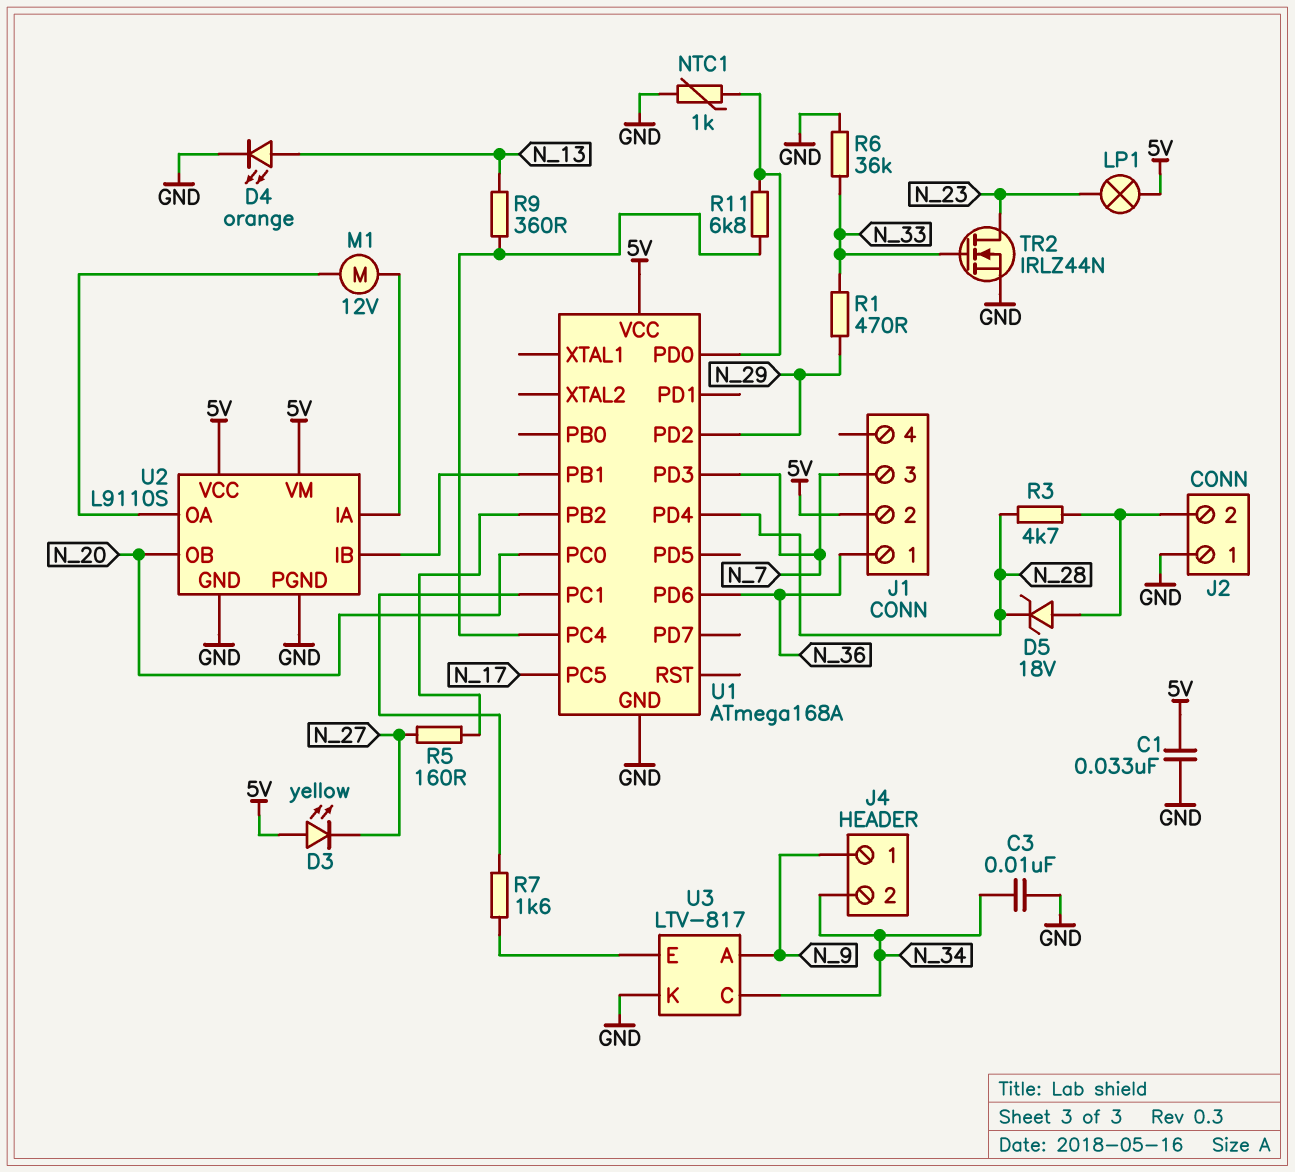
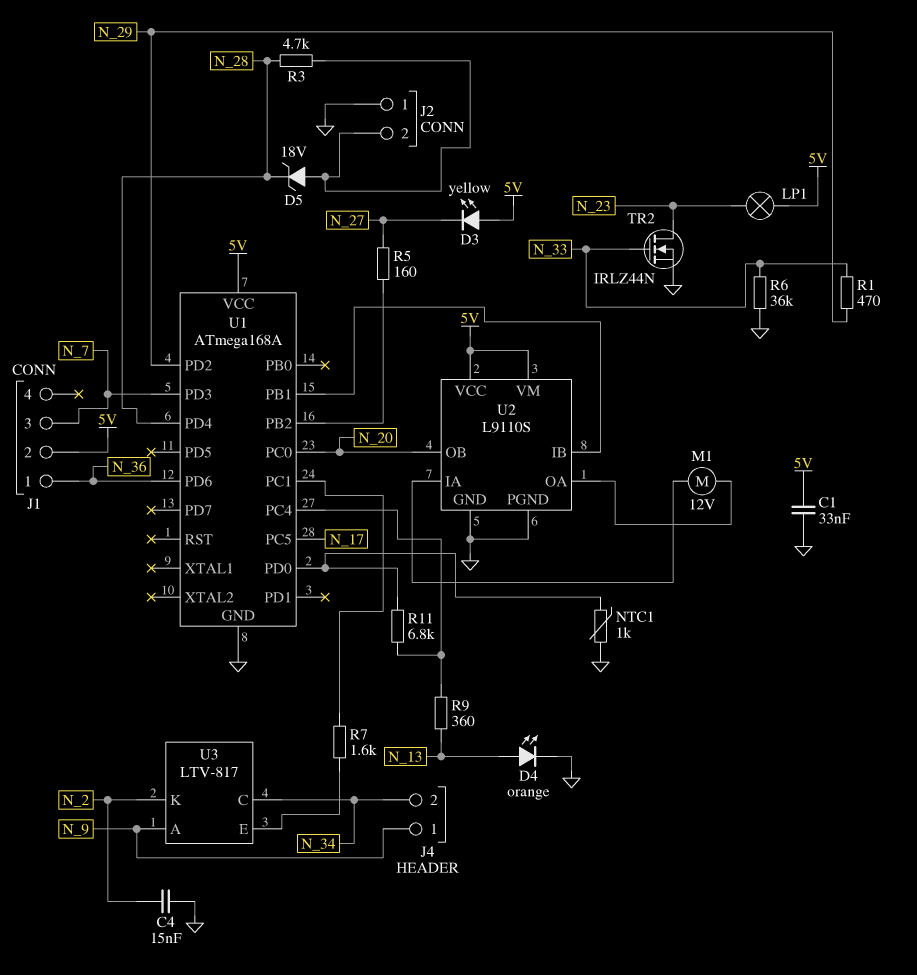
C3: 10nF (GND, N_34) -> none
C4: none -> 15nF (GND, N_2)
U3 pin K: GND -> N_2

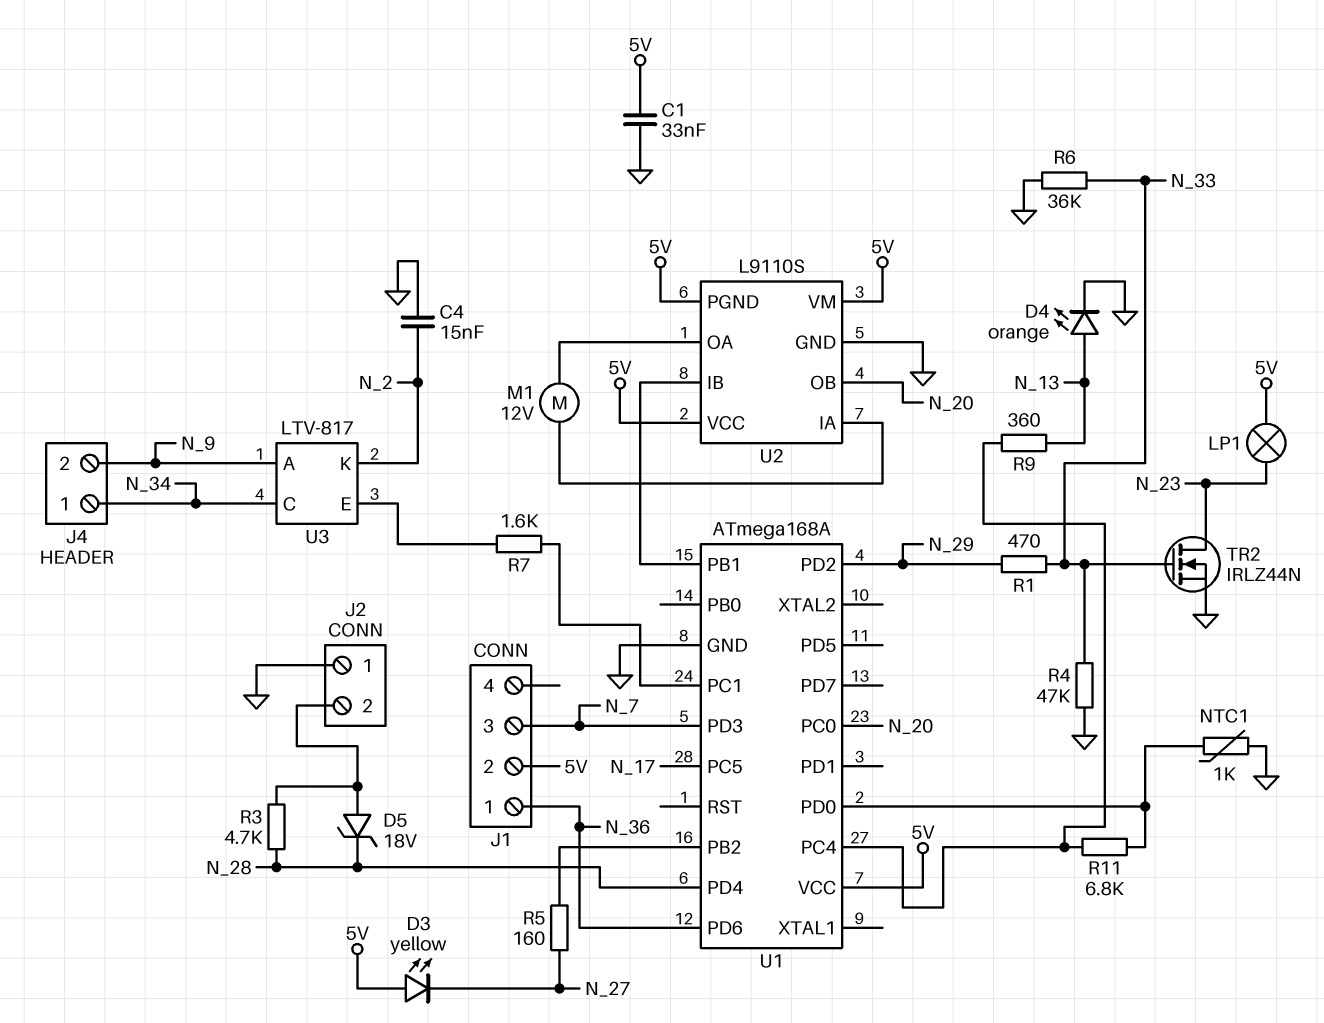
J4 pin 1: N_9 -> N_34
J4 pin 2: N_34 -> N_9
R4: none -> 47k (GND, N_33)
U2 pin PGND: GND -> 5V

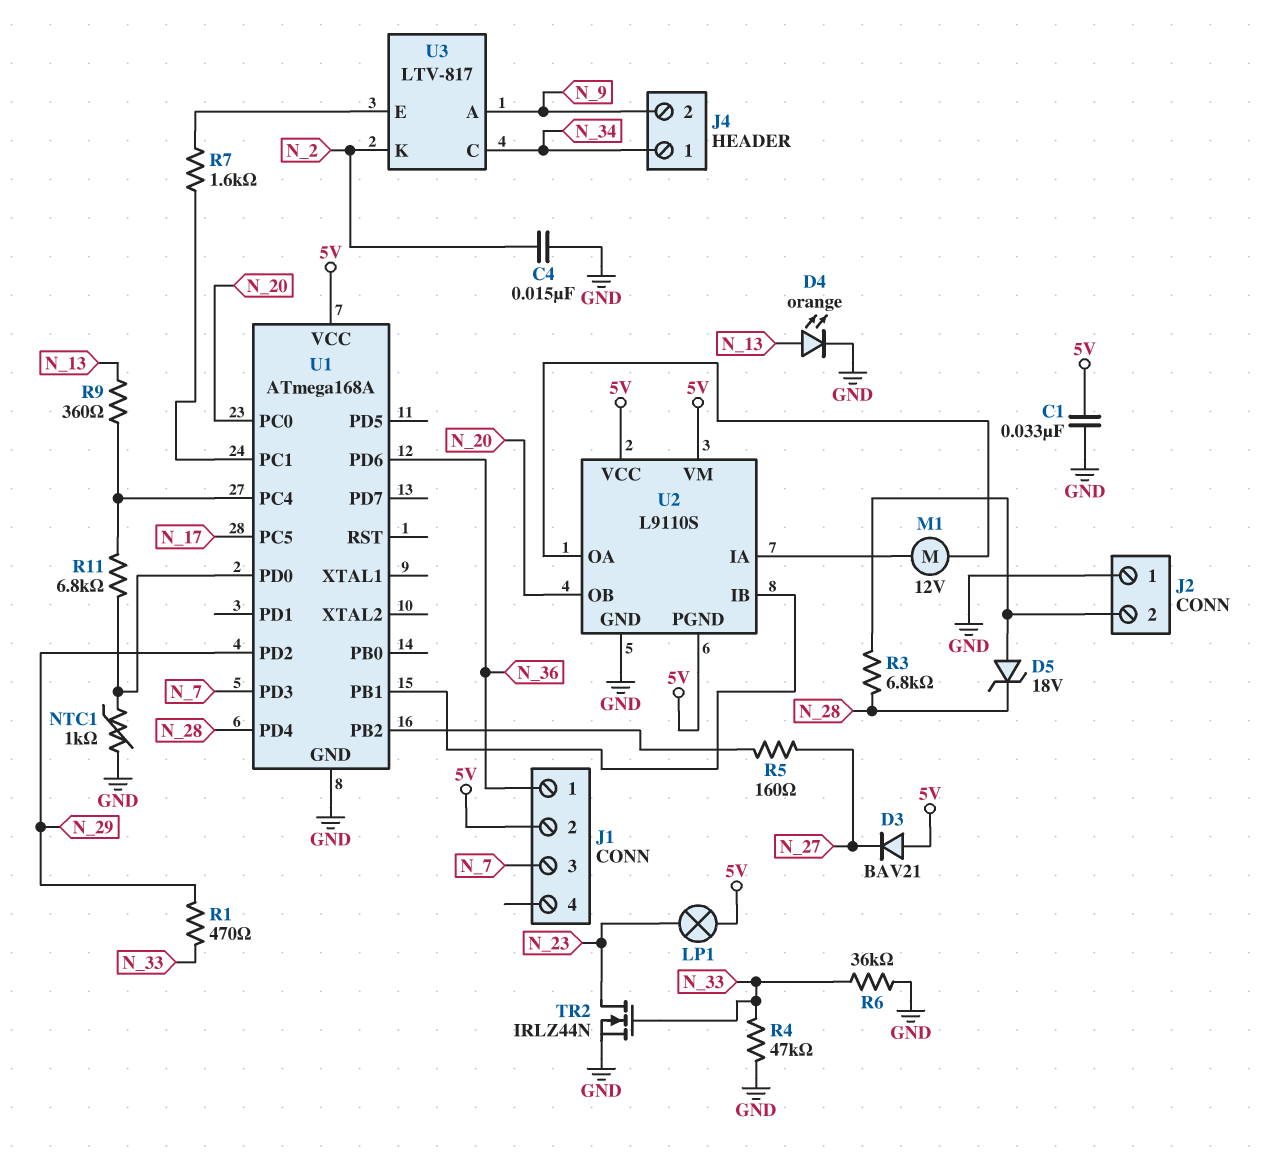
D3: LED yellow (A 5V, K N_27) -> diode BAV21 (A 5V, K N_27)
R3: 4.7k (J2/2, N_28) -> 6.8k (J2/2, N_28)

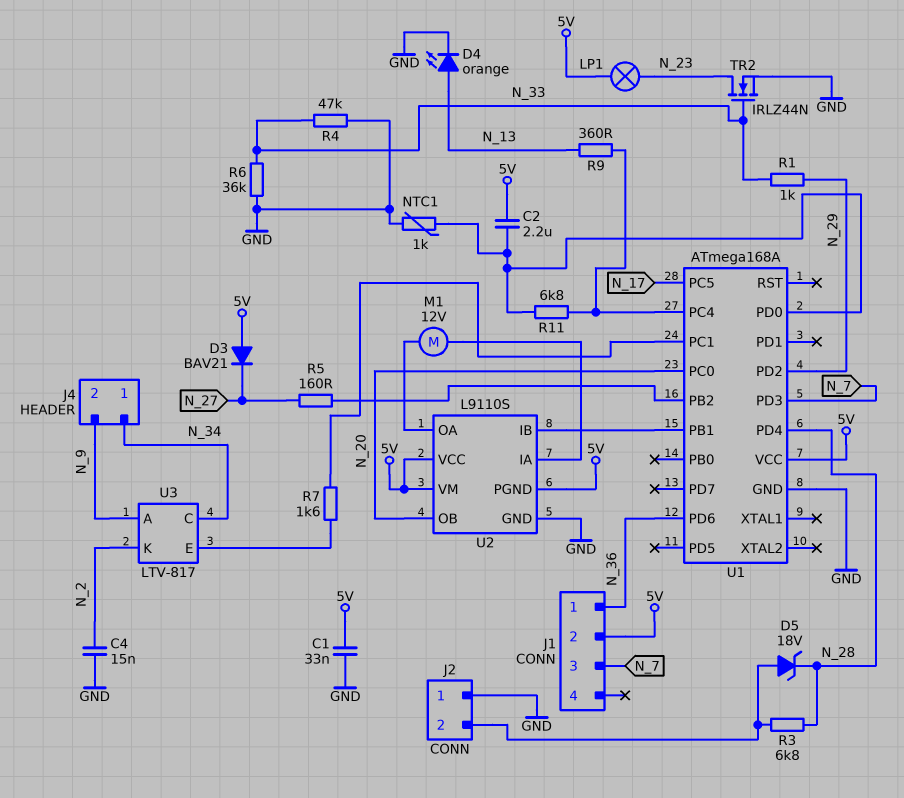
C2: none -> 2.2uF (5V, U1/PD0)
R1: 470 (N_29, N_33) -> 1k (N_29, N_33)

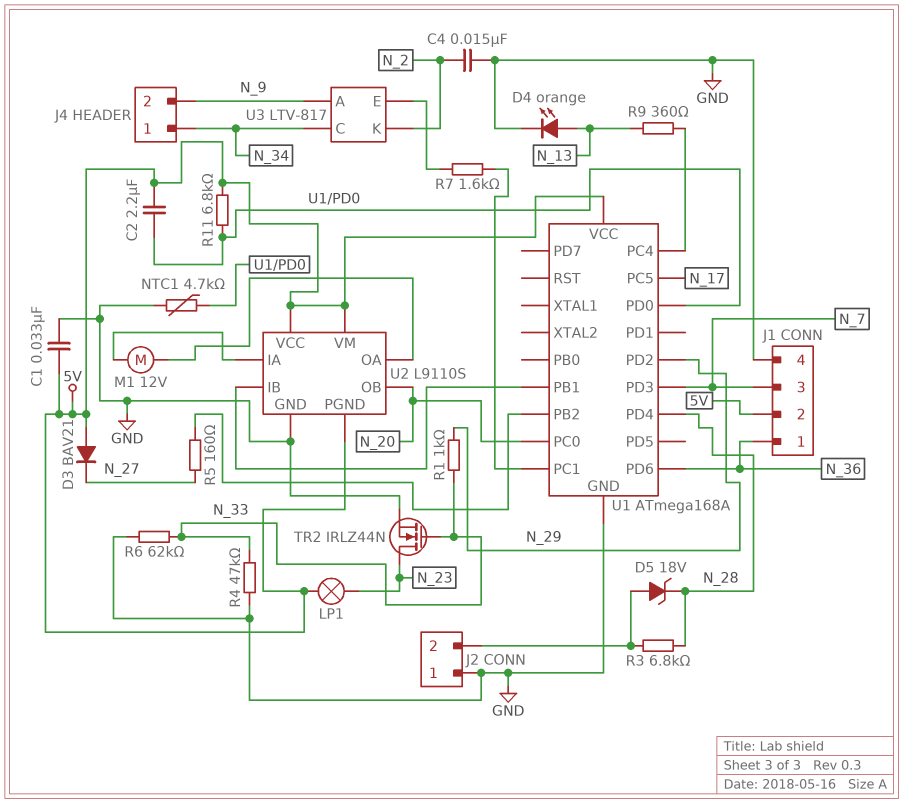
J1 pin 4: none -> GND
NTC1: 1k (GND, U1/PD0) -> 4.7k (GND, U1/PD0)
R6: 36k (GND, N_33) -> 62k (GND, N_33)
R11: 6.8k (U1/PC4, U1/PD0) -> 6.8k (5V, U1/PD0)

